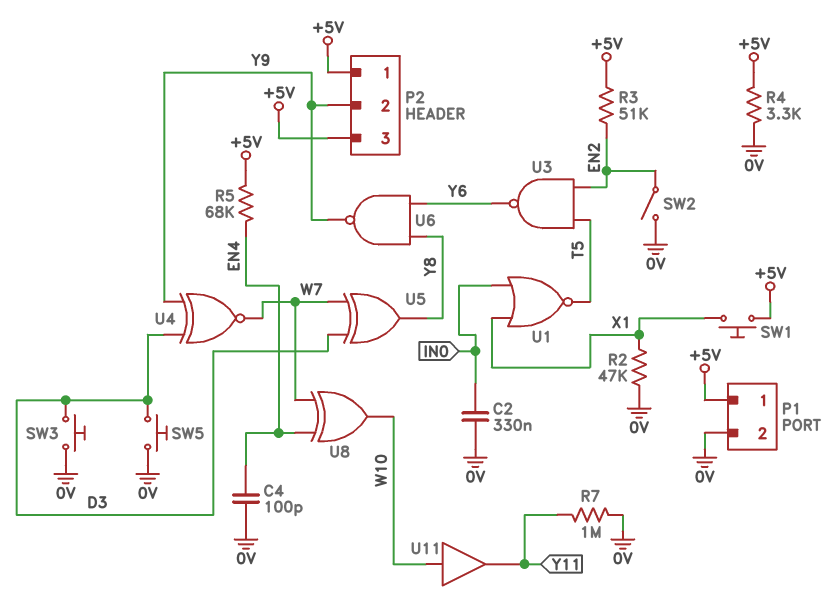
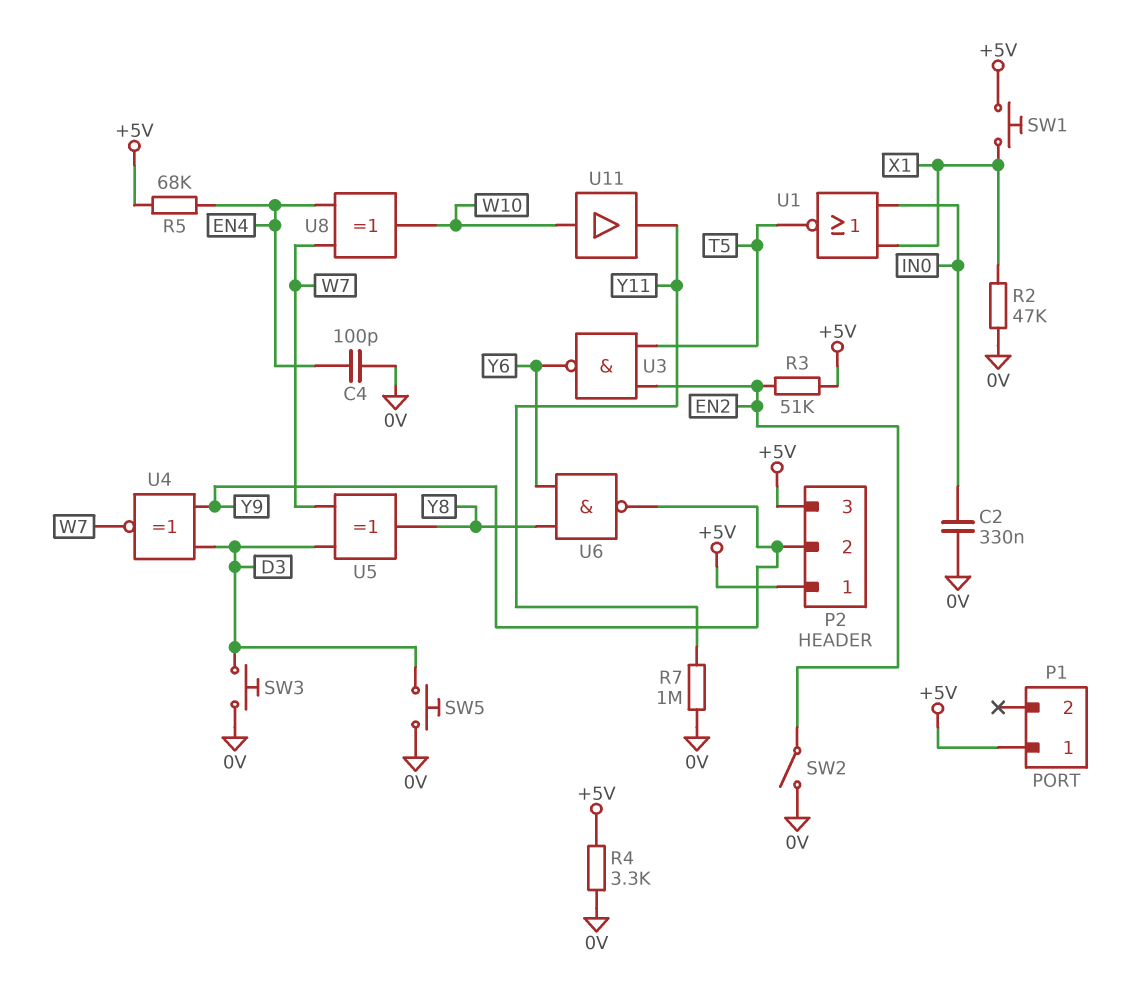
P1 pin 2: 0V -> none

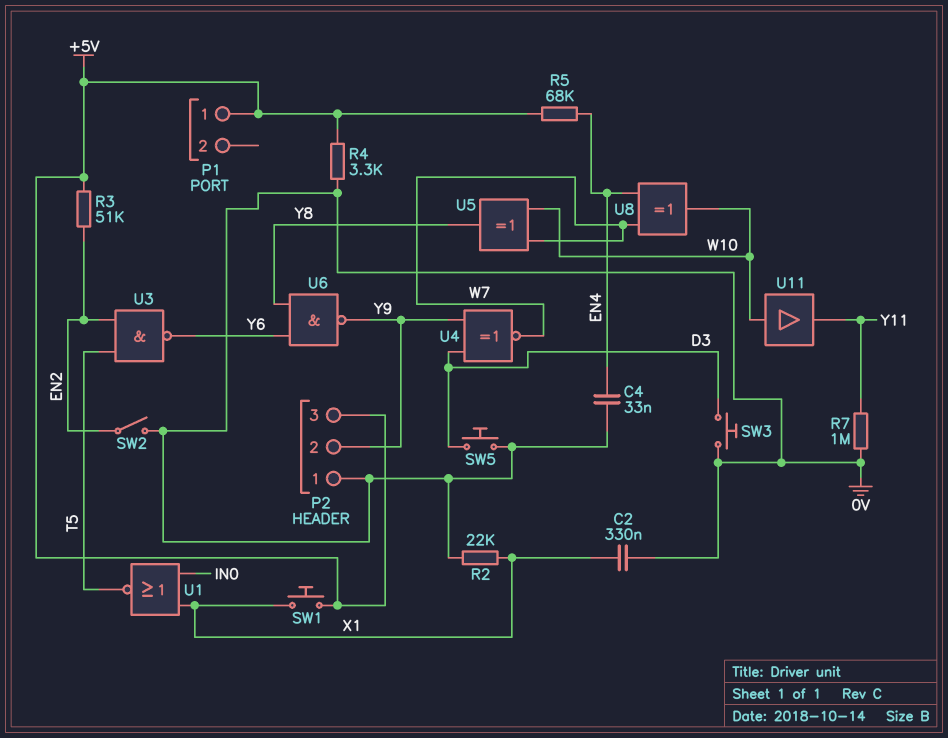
C2: 330nF (0V, IN0) -> 330nF (0V, X1)
C4: 100pF (0V, EN4) -> 33nF (0V, EN4)
P2 pin 1: +5V -> 0V
R2: 47k (0V, X1) -> 22k (0V, X1)
U5: XOR (in D3, in W7, out Y8) -> XOR (in W7, in W10, out Y8)

